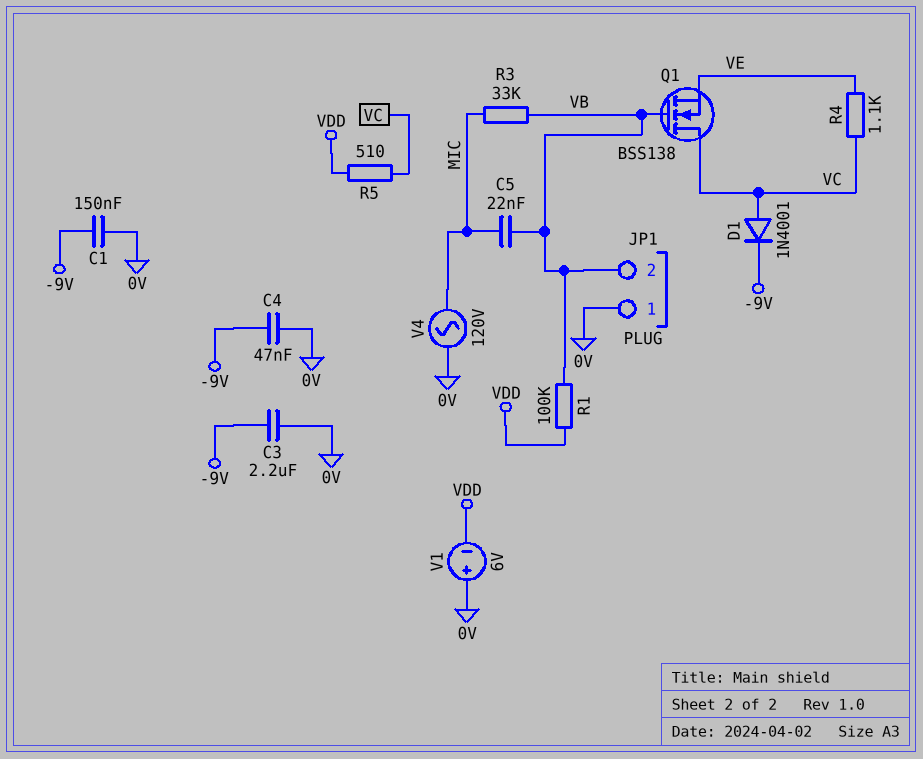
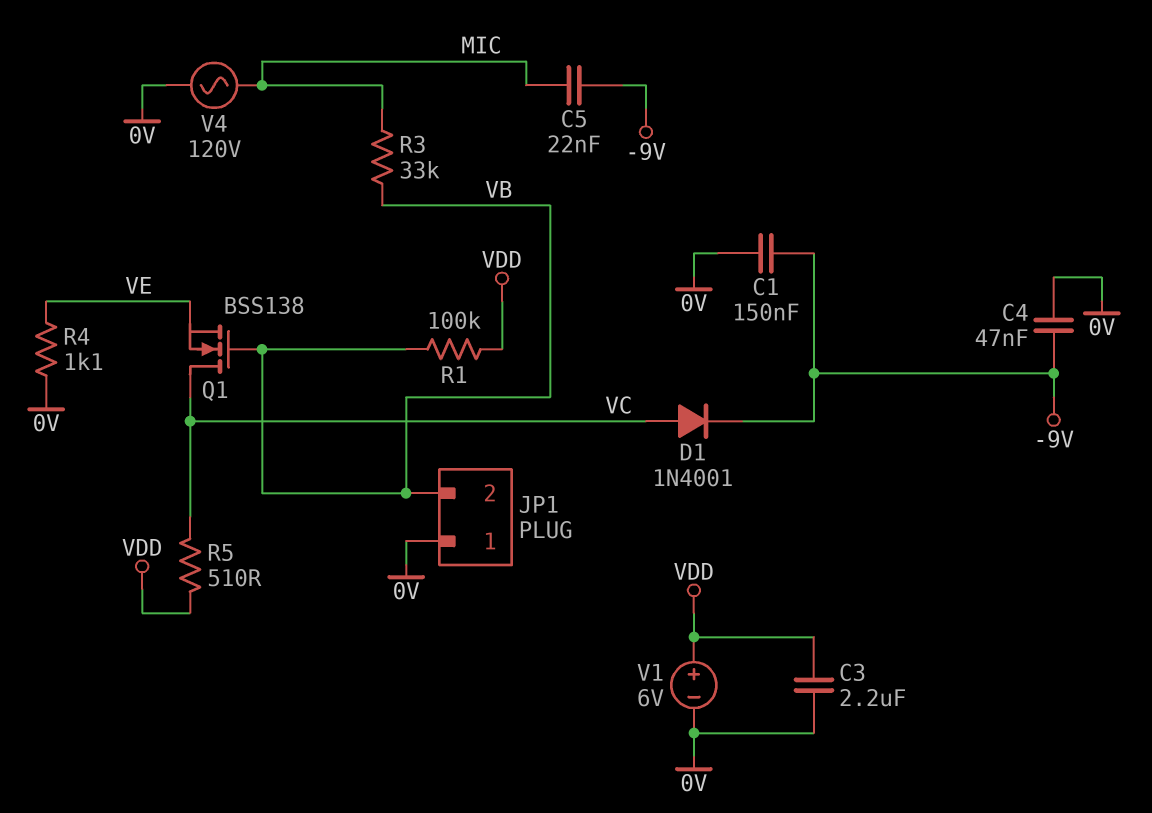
C3: 2.2uF (-9V, 0V) -> 2.2uF (0V, VDD)
C5: 22nF (MIC, VB) -> 22nF (-9V, MIC)
R4: 1.1k (VC, VE) -> 1.1k (0V, VE)
V1: 6V (plus 0V, minus VDD) -> 6V (plus VDD, minus 0V)

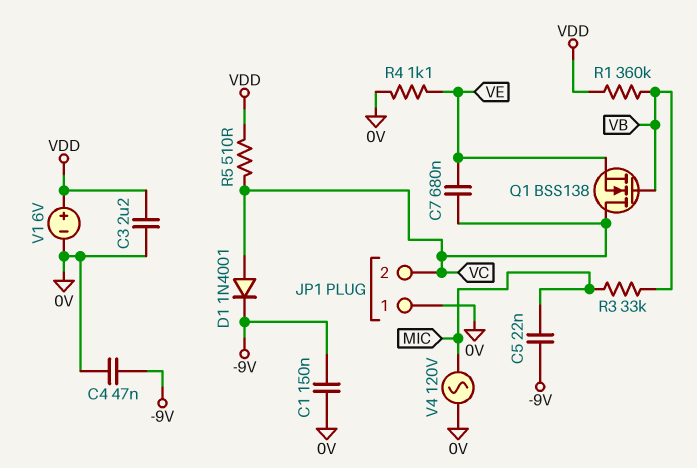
C7: none -> 680nF (VC, VE)
JP1 pin 2: VB -> VC
R1: 100k (VB, VDD) -> 360k (VB, VDD)

